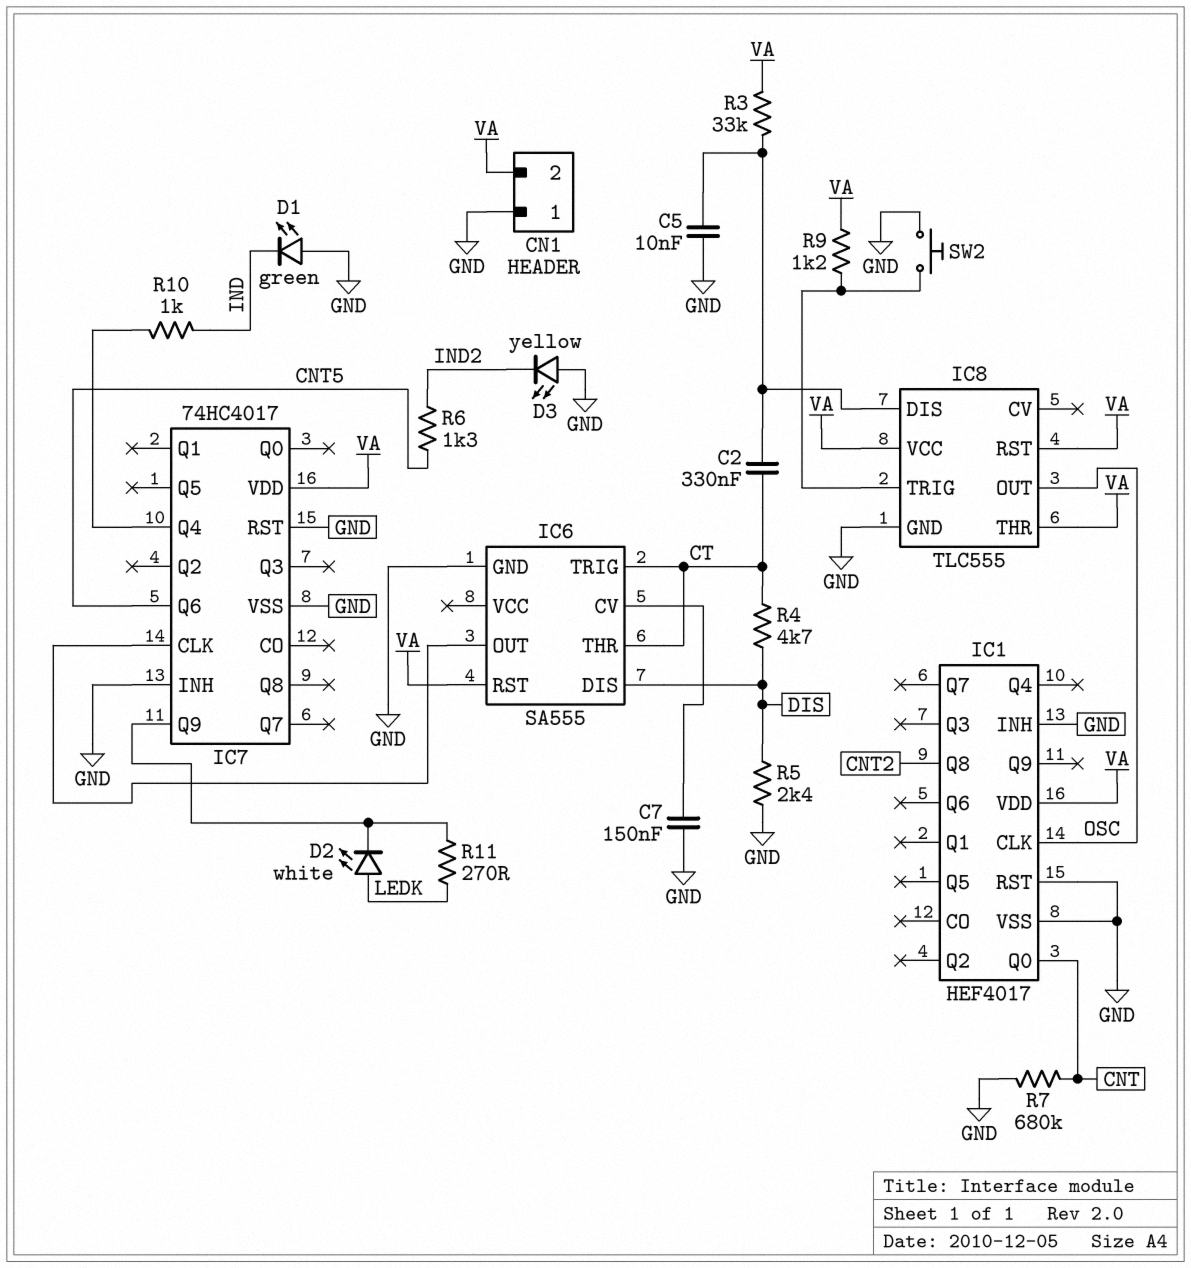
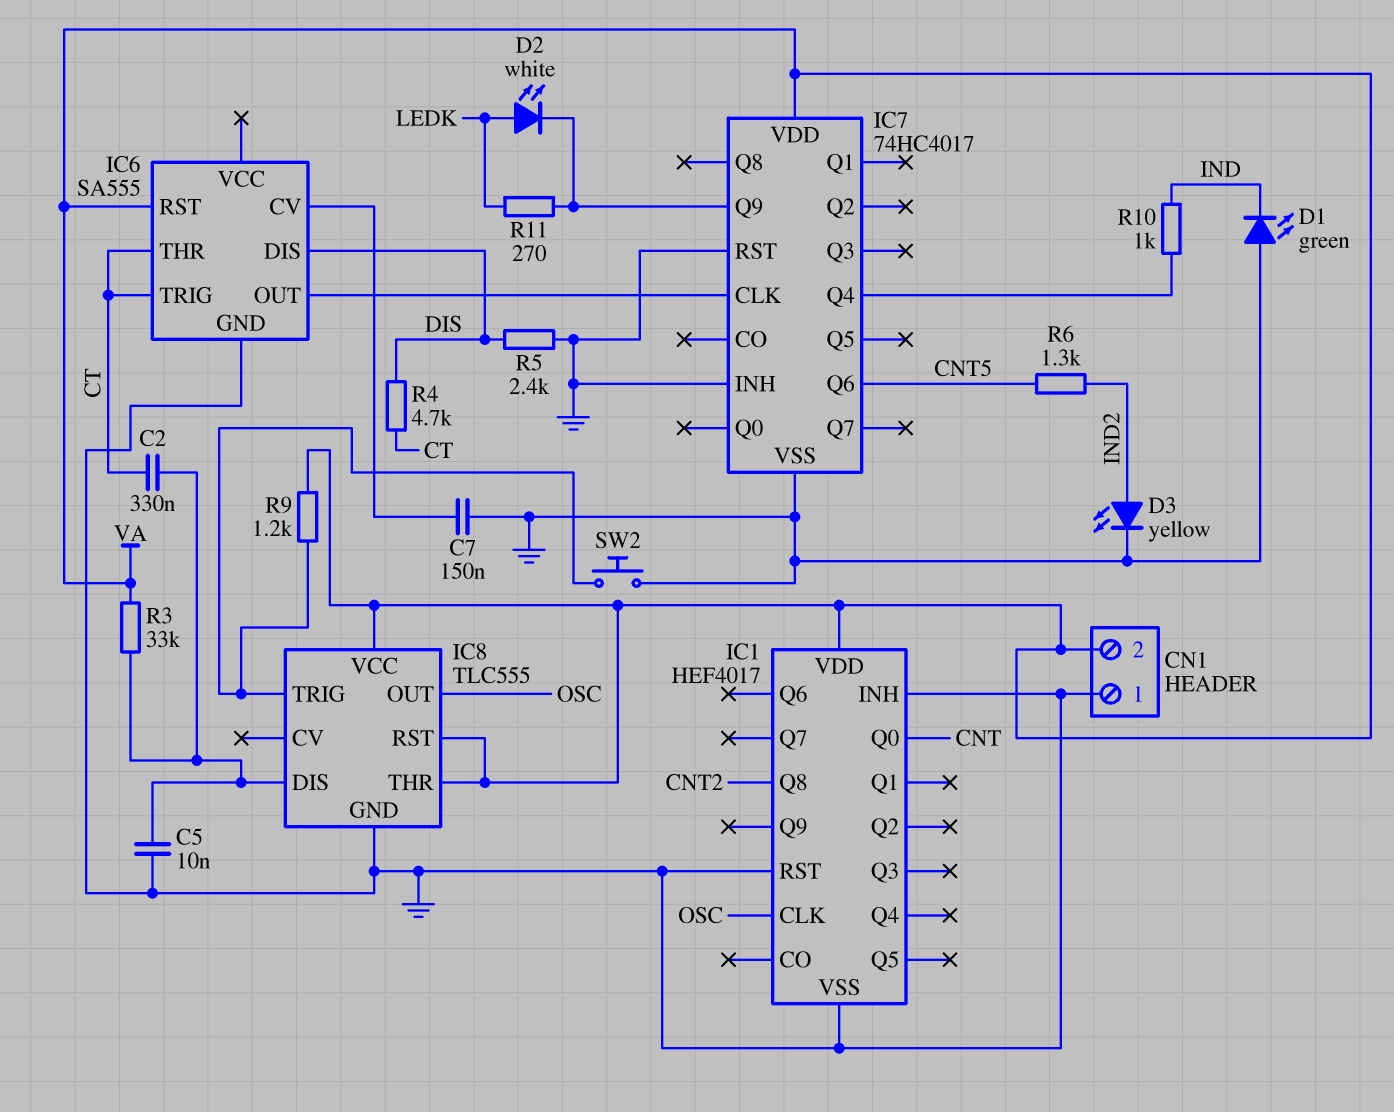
D3: LED yellow (A GND, K IND2) -> LED yellow (A IND2, K GND)
R7: 680k (CNT, GND) -> none

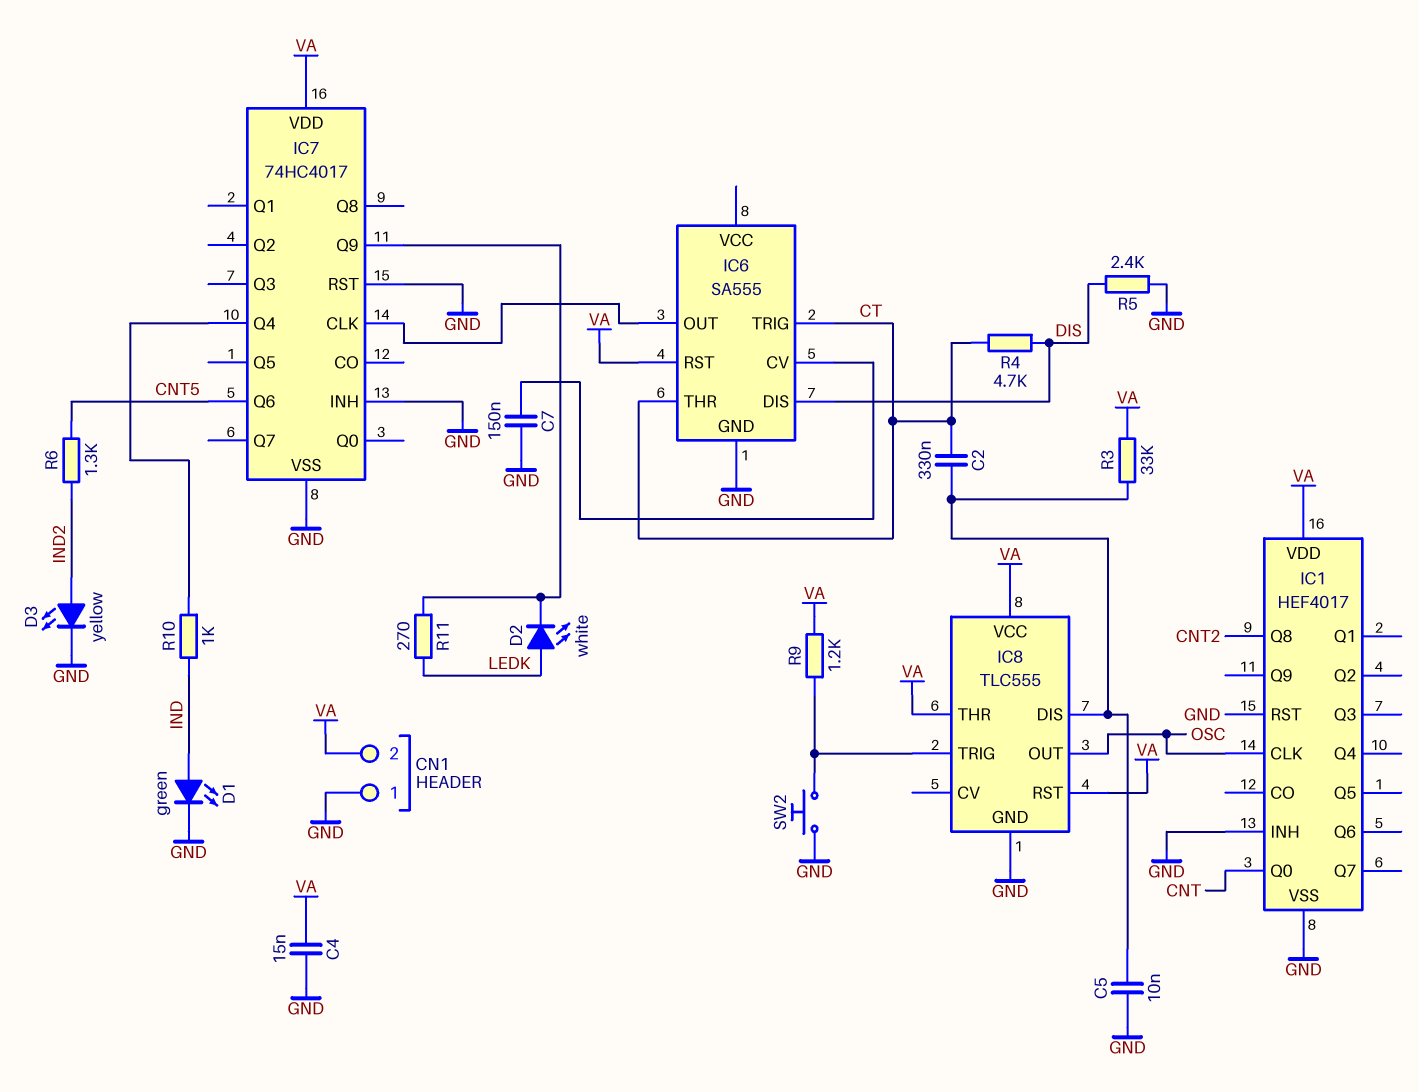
C4: none -> 15nF (GND, VA)
D1: LED green (A GND, K IND) -> LED green (A IND, K GND)

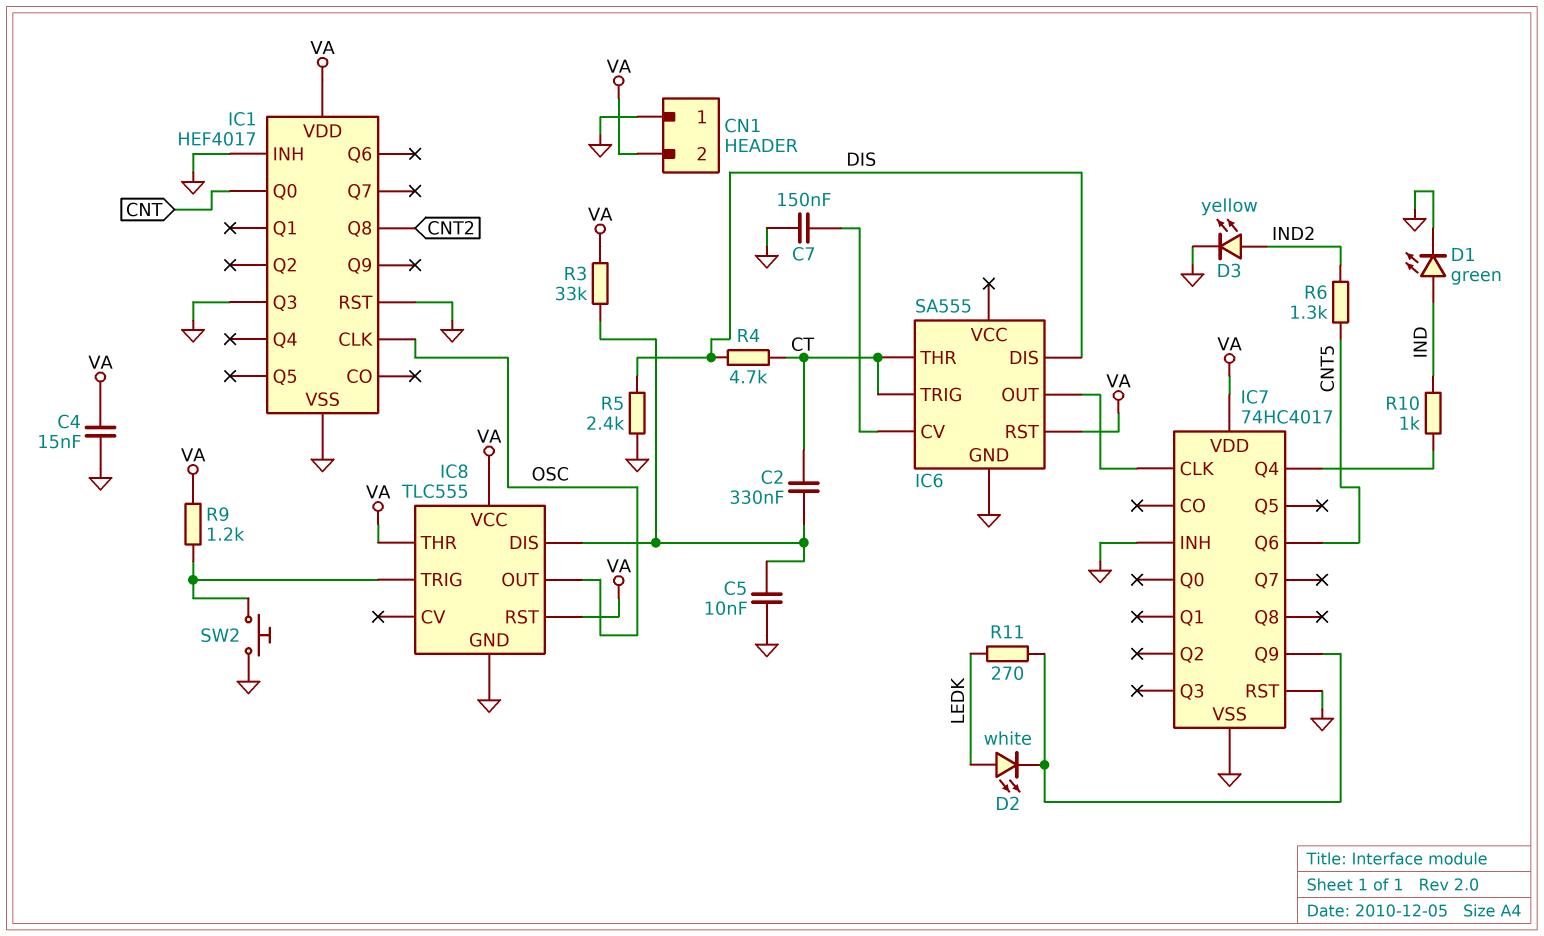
IC1 pin Q3: none -> GND

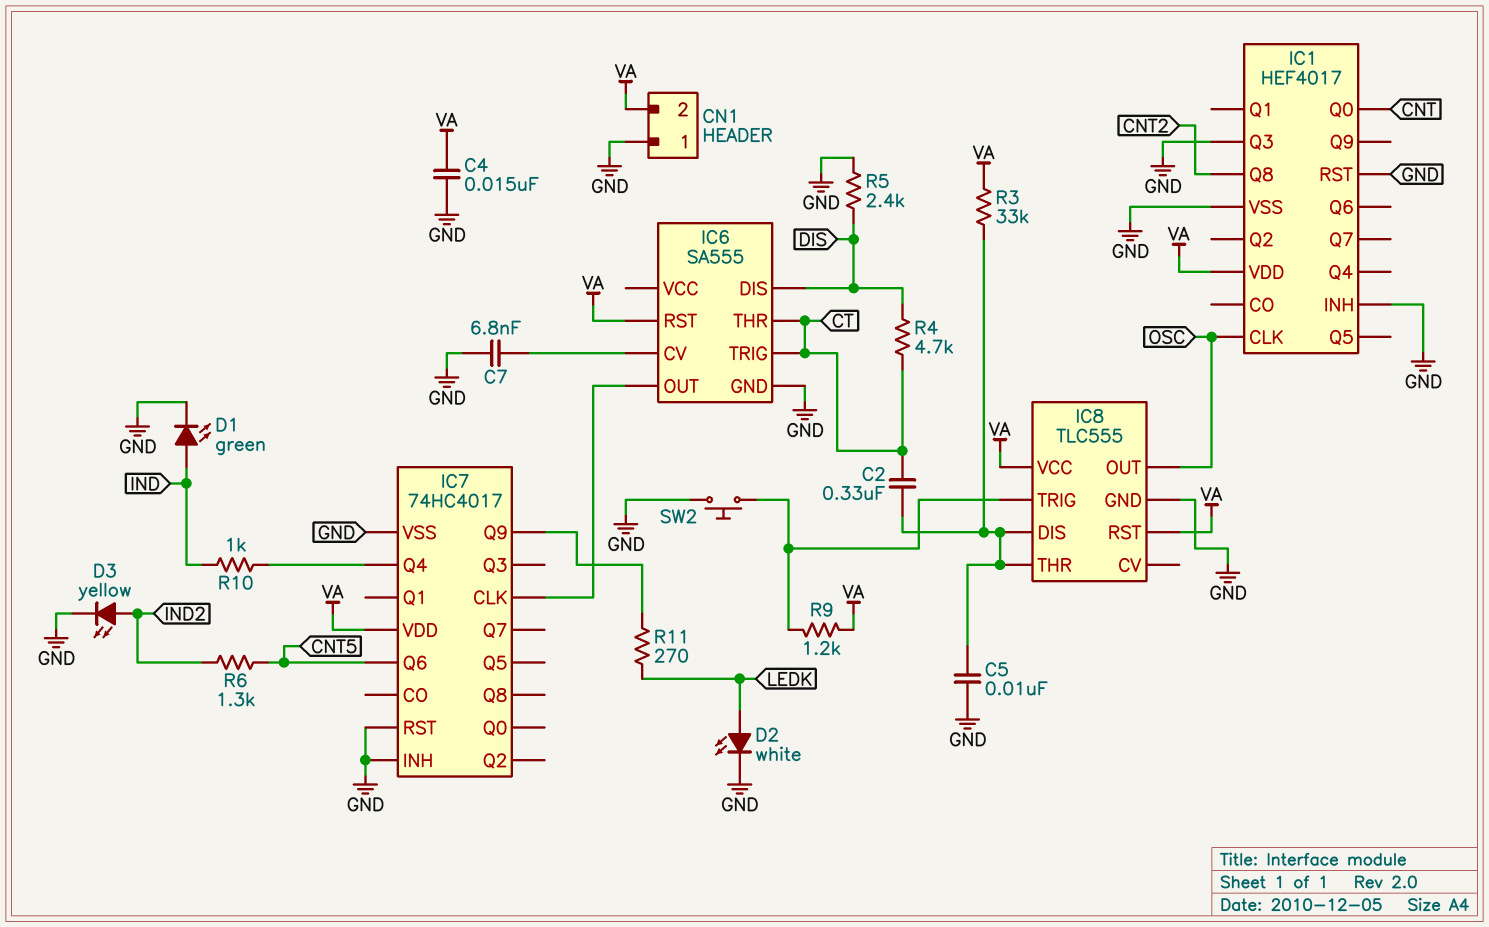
C7: 150nF (GND, IC6/CV) -> 6.8nF (GND, IC6/CV)
D2: LED white (A LEDK, K IC7/Q9) -> LED white (A LEDK, K GND)
IC8 pin THR: VA -> IC8/DIS

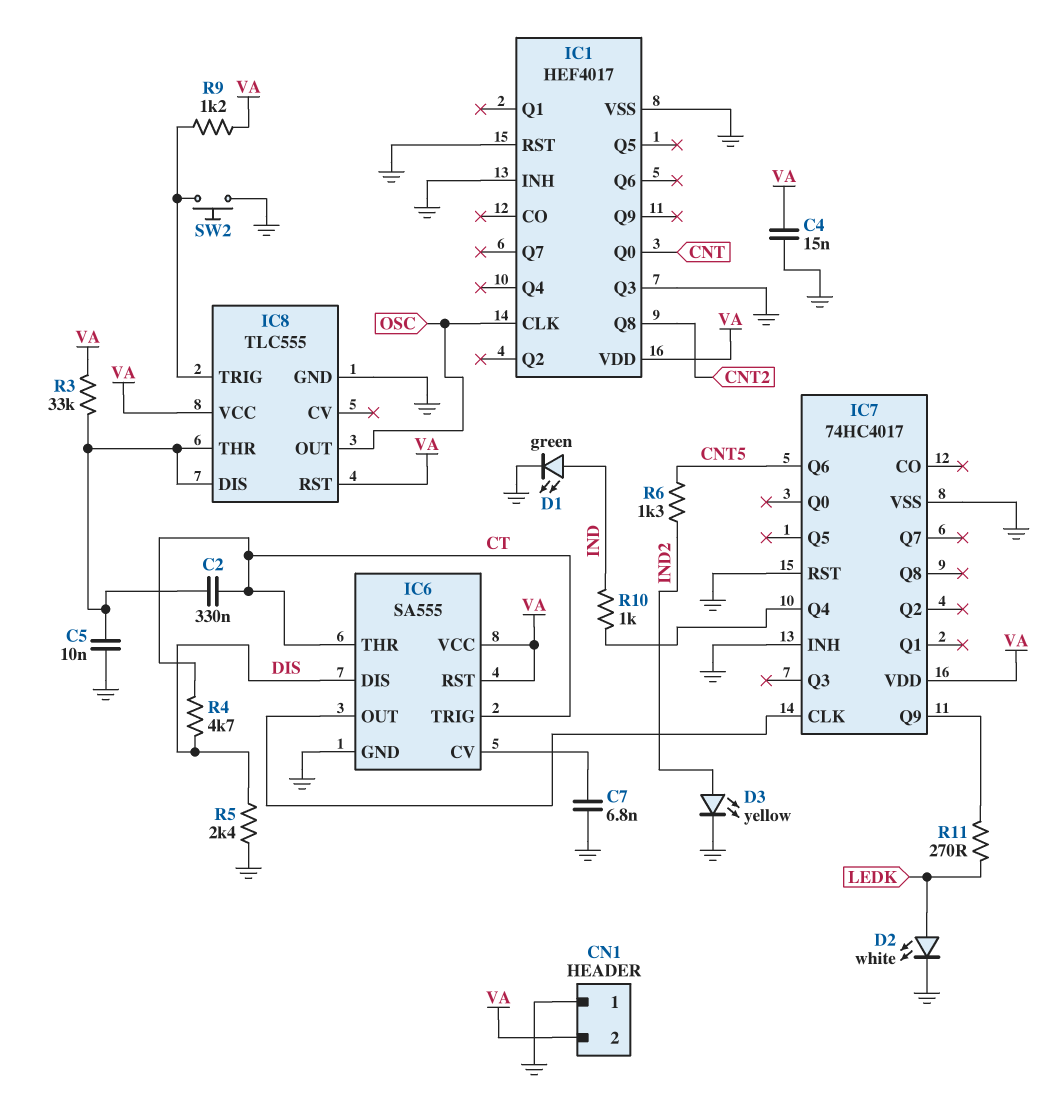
IC6 pin VCC: none -> VA

